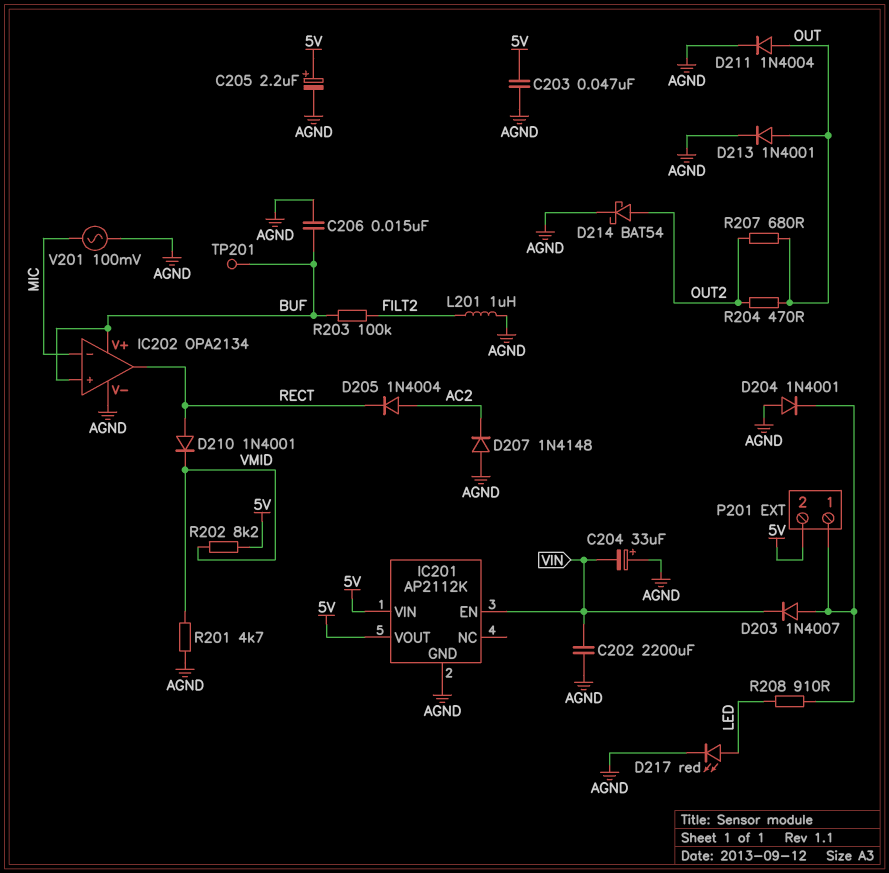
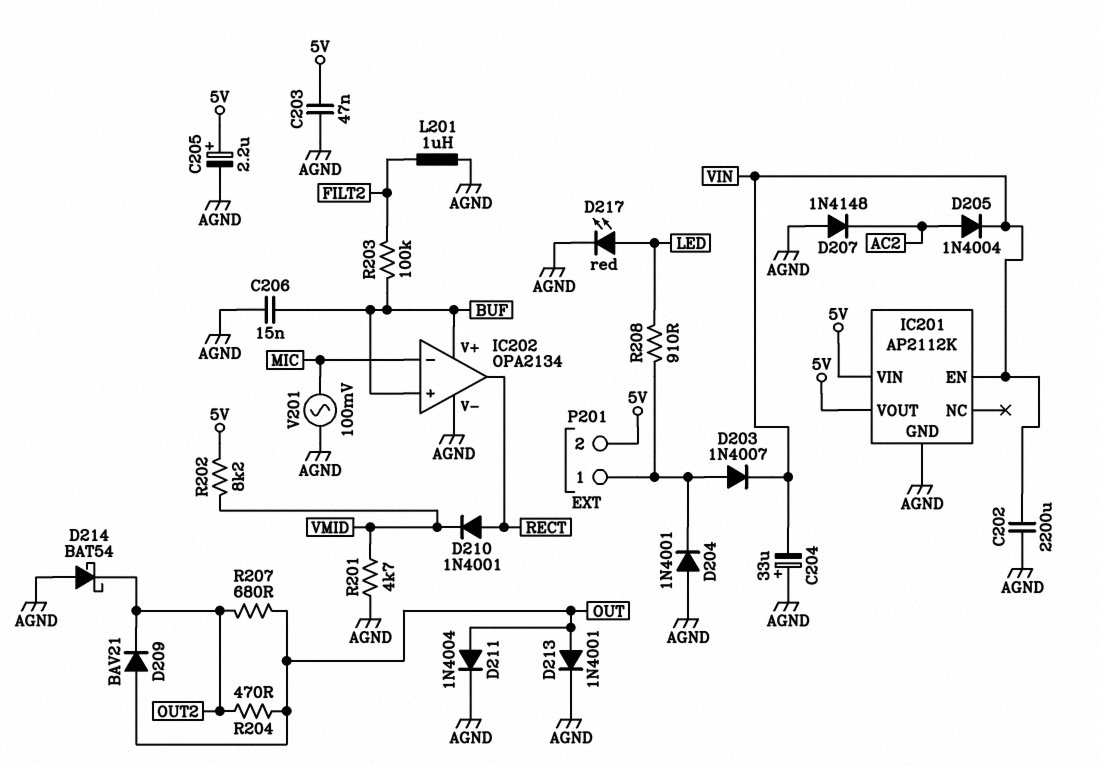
D205: diode 1N4004 (A AC2, K RECT) -> diode 1N4004 (A AC2, K VIN)
D209: none -> diode BAV21 (A OUT, K OUT2)
D214: schottky BAT54 (A OUT2, K AGND) -> schottky BAT54 (A AGND, K OUT2)
TP201: test point (BUF) -> none

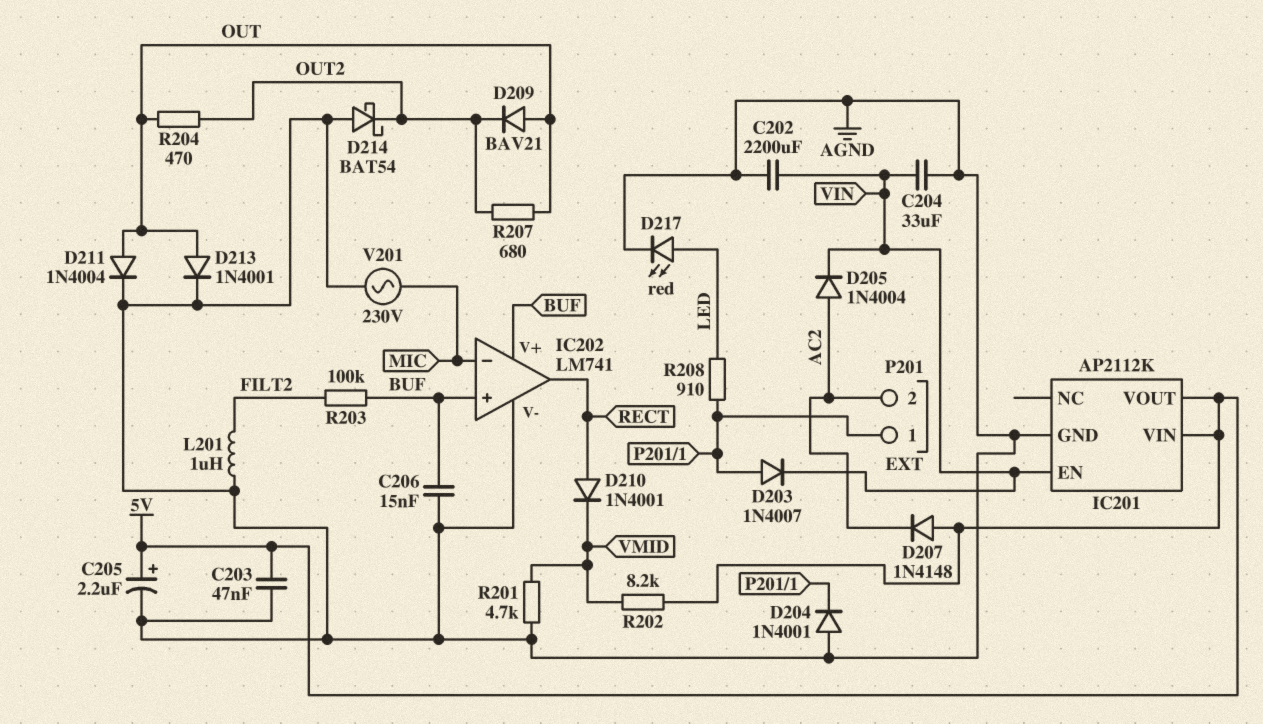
C204: 33uF (plus AGND, minus VIN) -> 33uF (AGND, VIN)
D207: diode 1N4148 (A AGND, K AC2) -> diode 1N4148 (A 5V, K AC2)
IC202: OPA2134 -> LM741
P201 pin 2: 5V -> AC2
V201: AC 100mV (AGND, MIC) -> AC 230V (AGND, MIC)

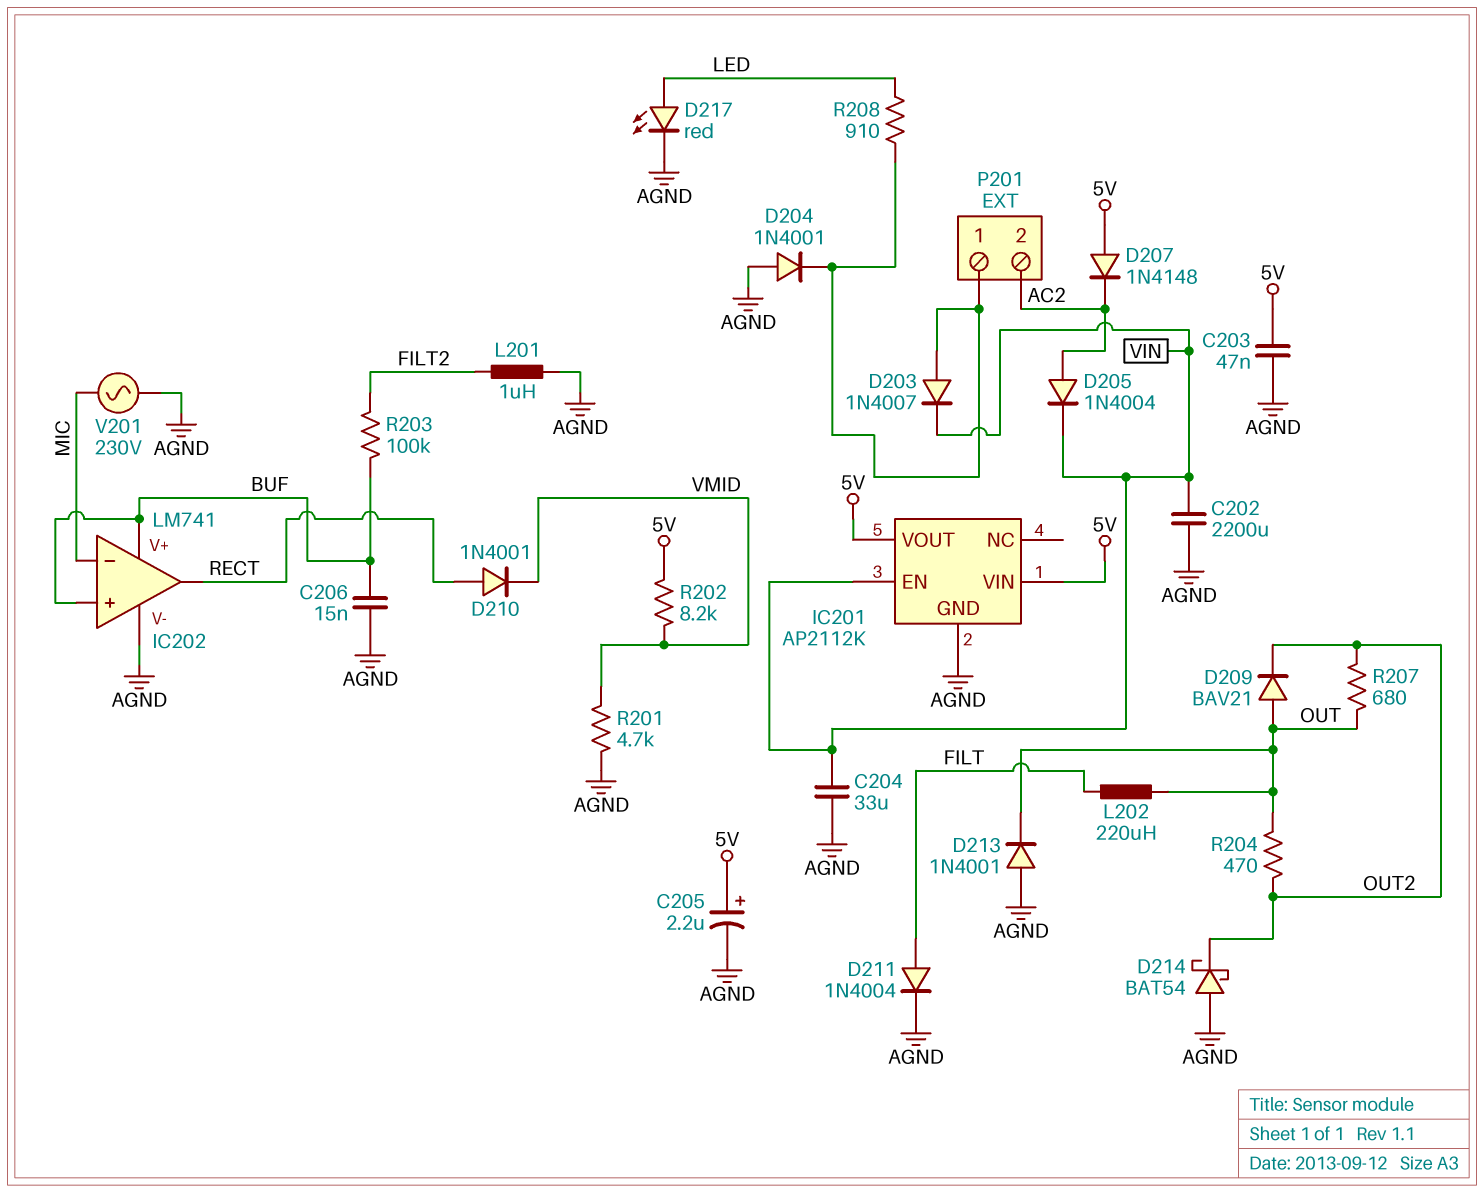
D211: diode 1N4004 (A OUT, K AGND) -> diode 1N4004 (A FILT, K AGND)
D213: diode 1N4001 (A OUT, K AGND) -> diode 1N4001 (A AGND, K OUT)
L202: none -> 220uH (FILT, OUT)

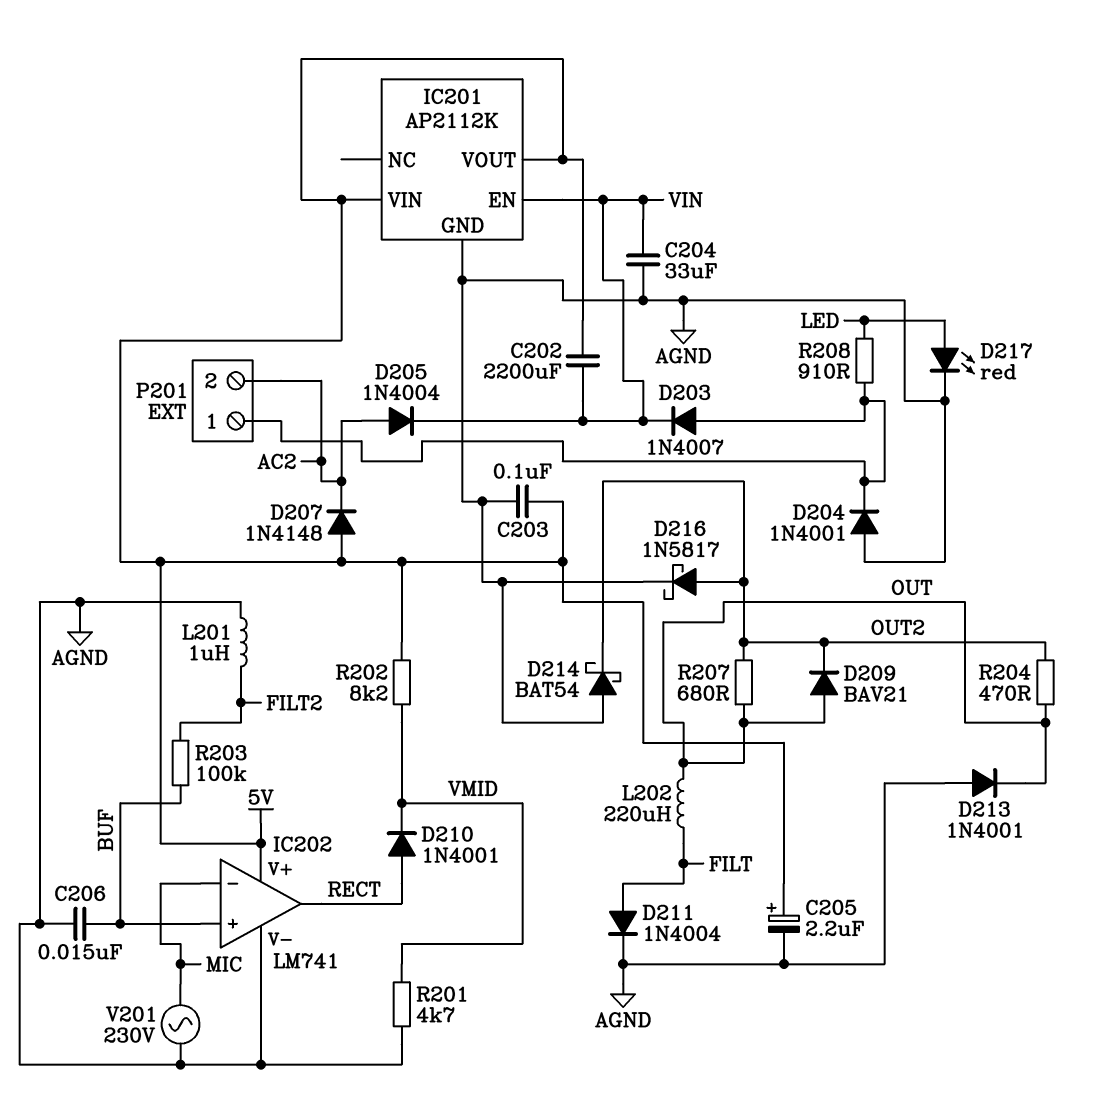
C202: 2200uF (AGND, VIN) -> 2200uF (5V, VIN)
C203: 47nF (5V, AGND) -> 100nF (5V, AGND)
D216: none -> schottky 1N5817 (A OUT2, K AGND)
IC202 pin V+: BUF -> 5V

